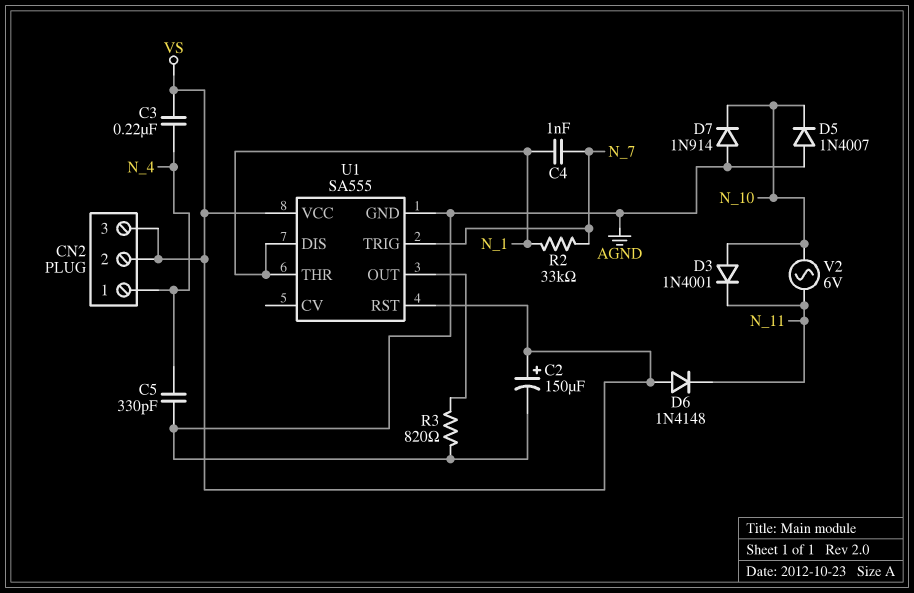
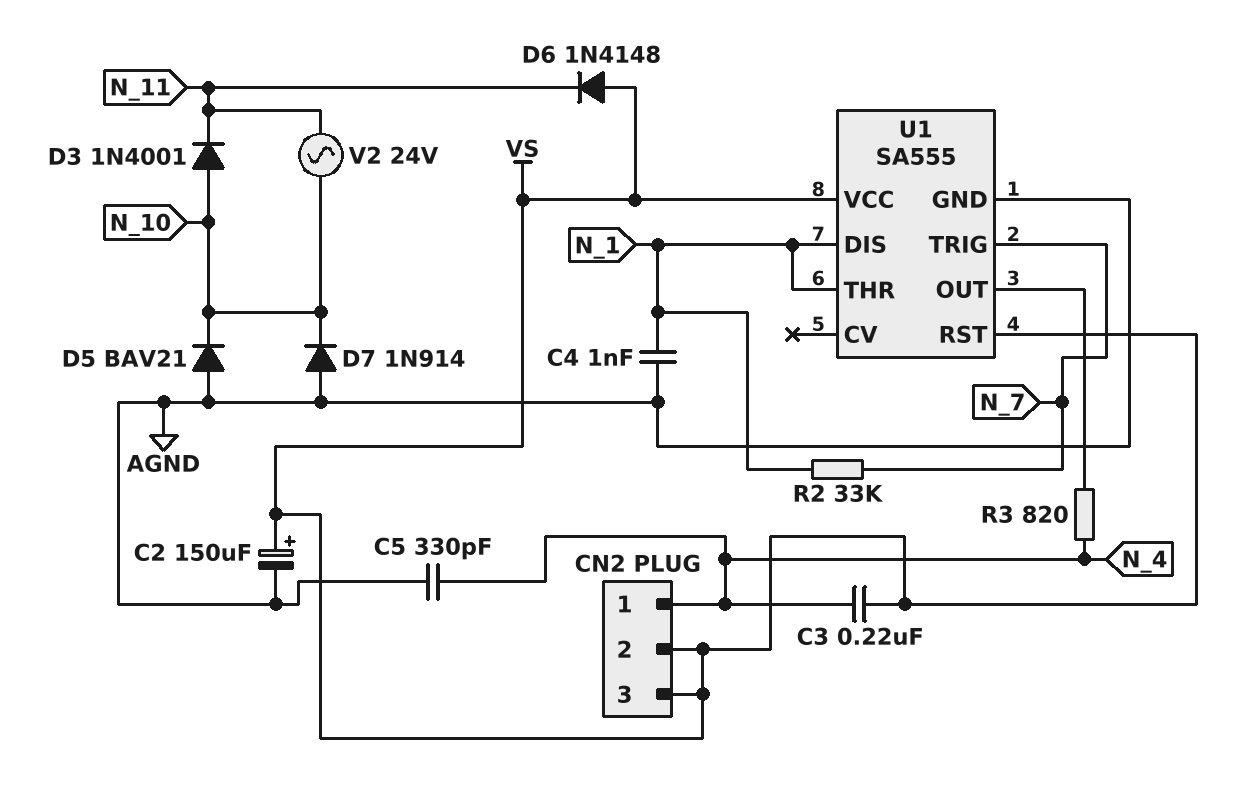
C4: 1nF (N_1, N_7) -> 1nF (AGND, N_1)
D5: diode 1N4007 (A AGND, K N_10) -> diode BAV21 (A AGND, K N_10)
R3: 820 (AGND, U1/OUT) -> 820 (N_4, U1/OUT)
V2: AC 6V (N_10, N_11) -> AC 24V (N_10, N_11)

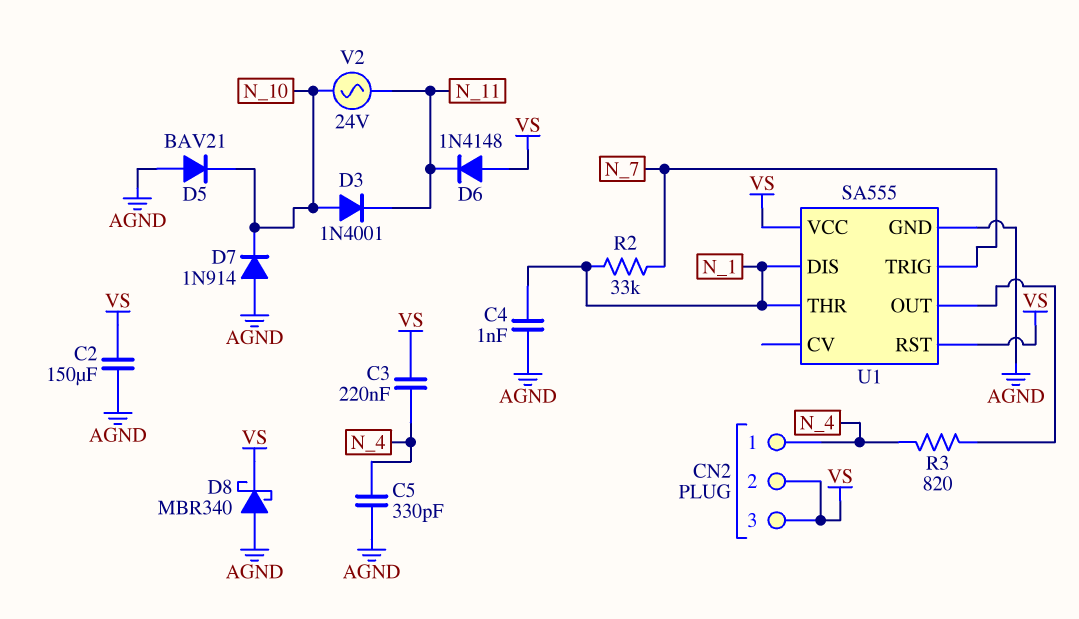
C2: 150uF (plus VS, minus AGND) -> 150uF (AGND, VS)
D8: none -> schottky MBR340 (A AGND, K VS)

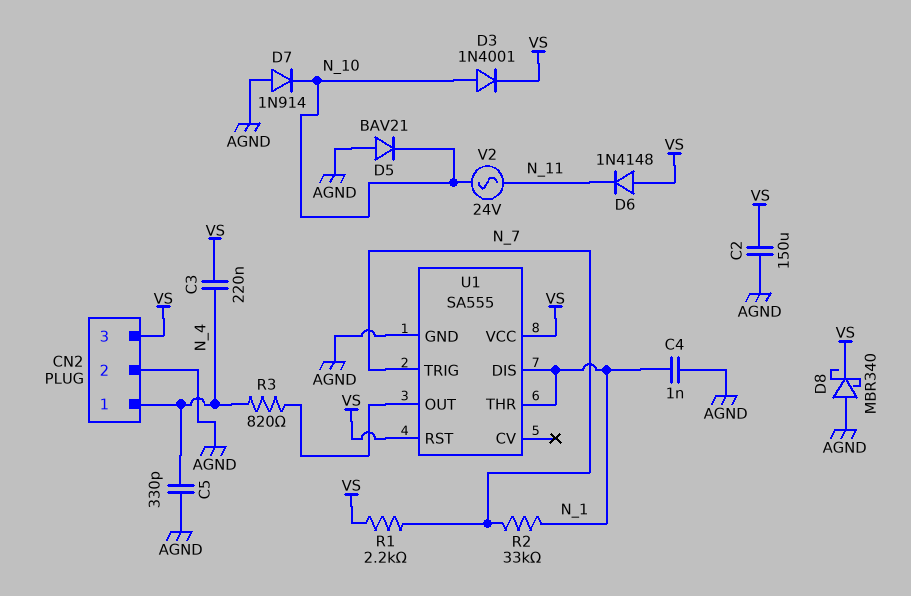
CN2 pin 2: VS -> AGND
D3: diode 1N4001 (A N_10, K N_11) -> diode 1N4001 (A N_10, K VS)
R1: none -> 2.2k (N_7, VS)

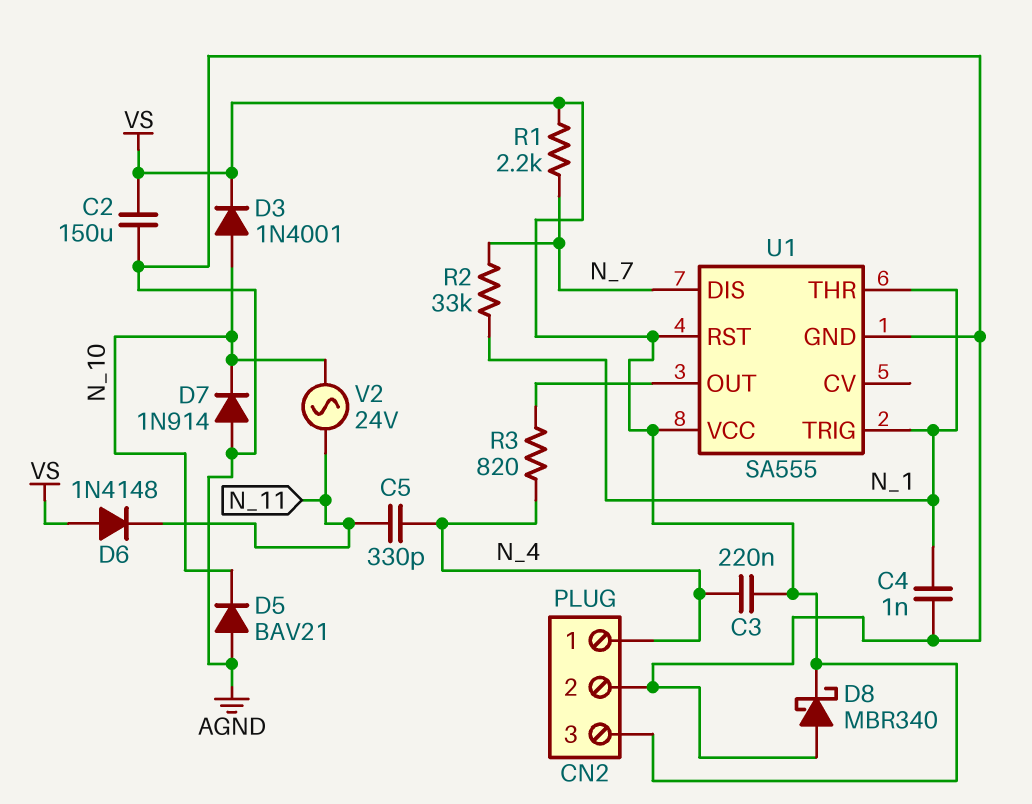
C5: 330pF (AGND, N_4) -> 330pF (N_4, N_11)
U1 pin DIS: N_1 -> N_7
U1 pin TRIG: N_7 -> N_1

